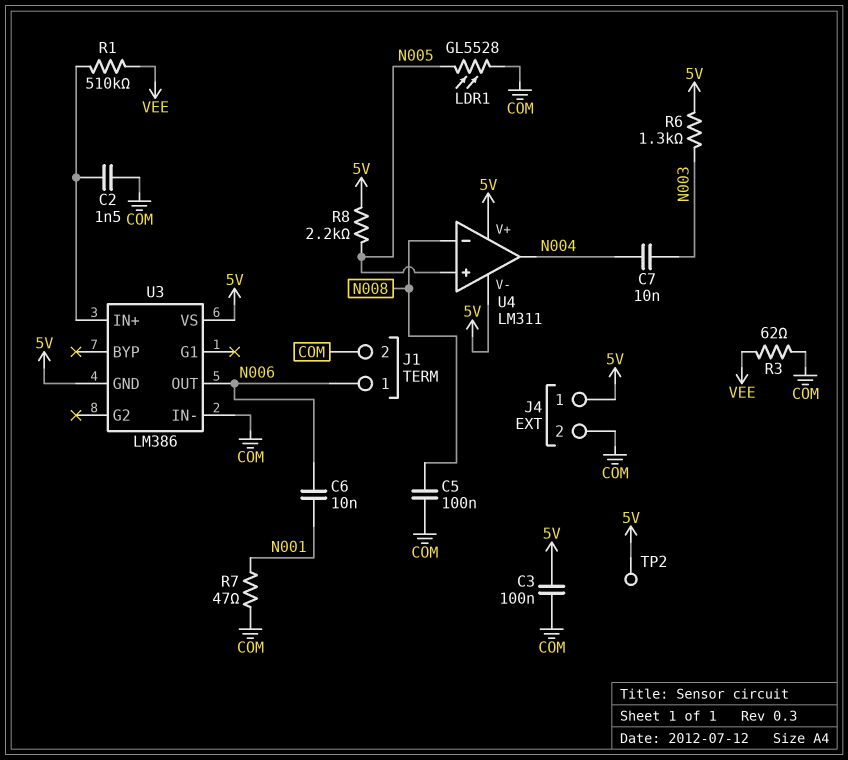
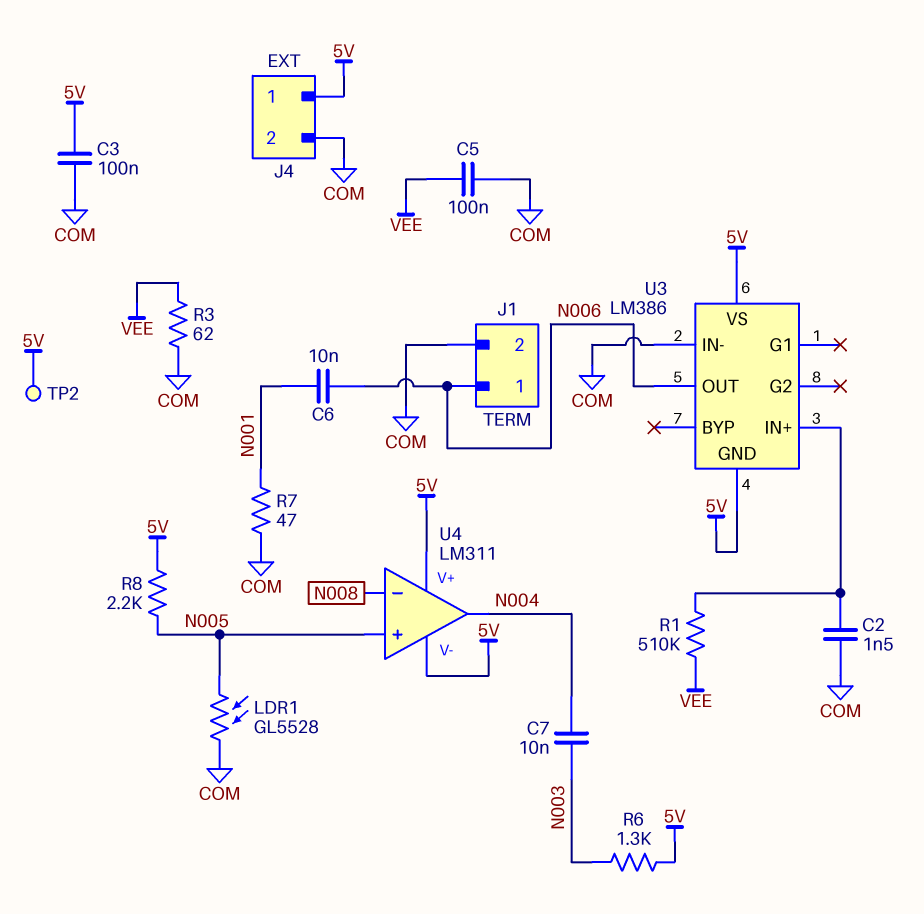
C5: 100nF (COM, N008) -> 100nF (COM, VEE)

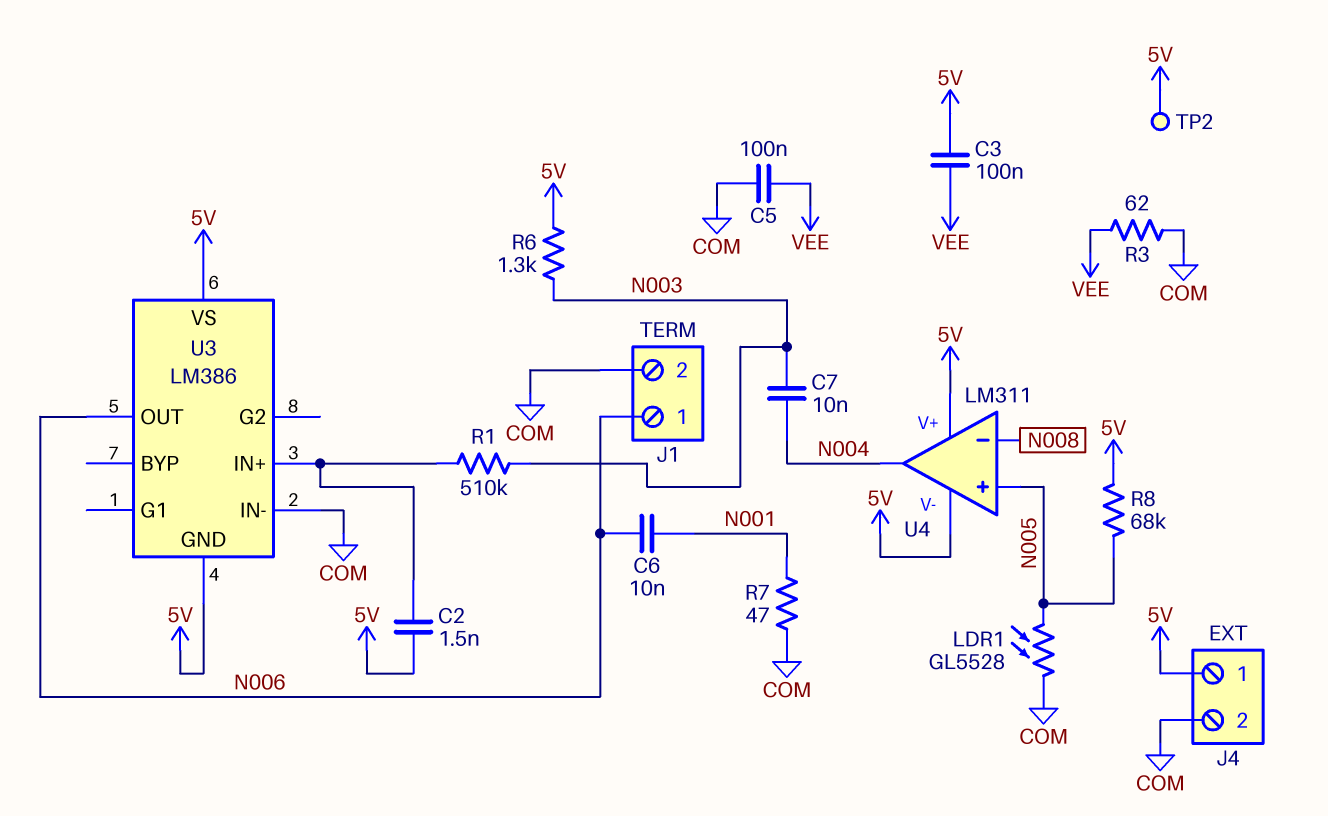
C2: 1.5nF (COM, U3/IN+) -> 1.5nF (5V, U3/IN+)
C3: 100nF (5V, COM) -> 100nF (5V, VEE)
R1: 510k (U3/IN+, VEE) -> 510k (N003, U3/IN+)
R8: 2.2k (5V, N005) -> 68k (5V, N005)

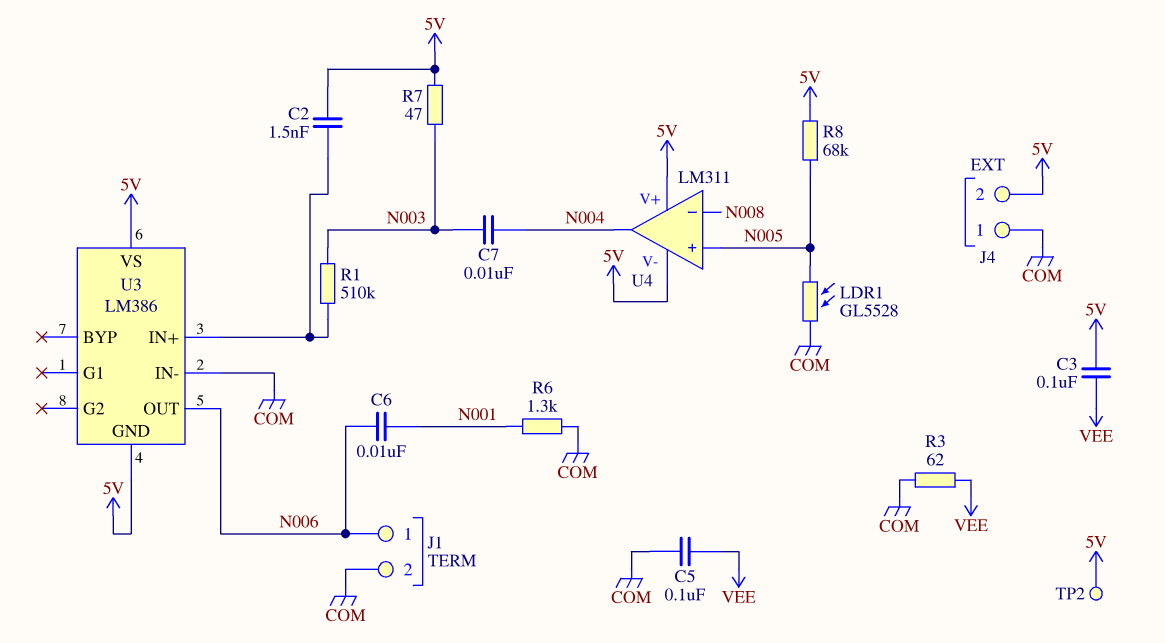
J4 pin 1: 5V -> COM
J4 pin 2: COM -> 5V
R6: 1.3k (5V, N003) -> 1.3k (COM, N001)
R7: 47 (COM, N001) -> 47 (5V, N003)

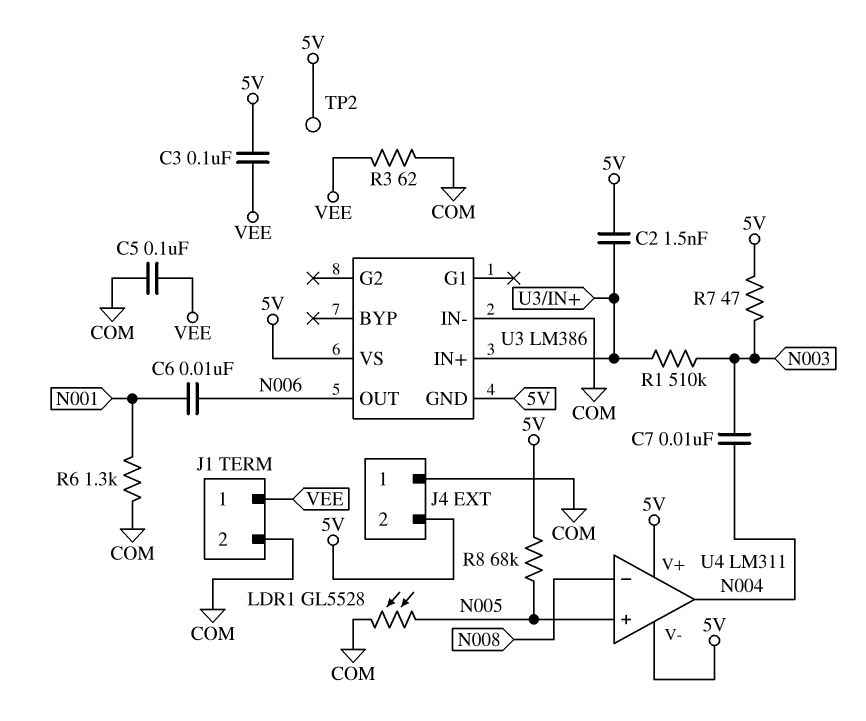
J1 pin 1: N006 -> VEE

